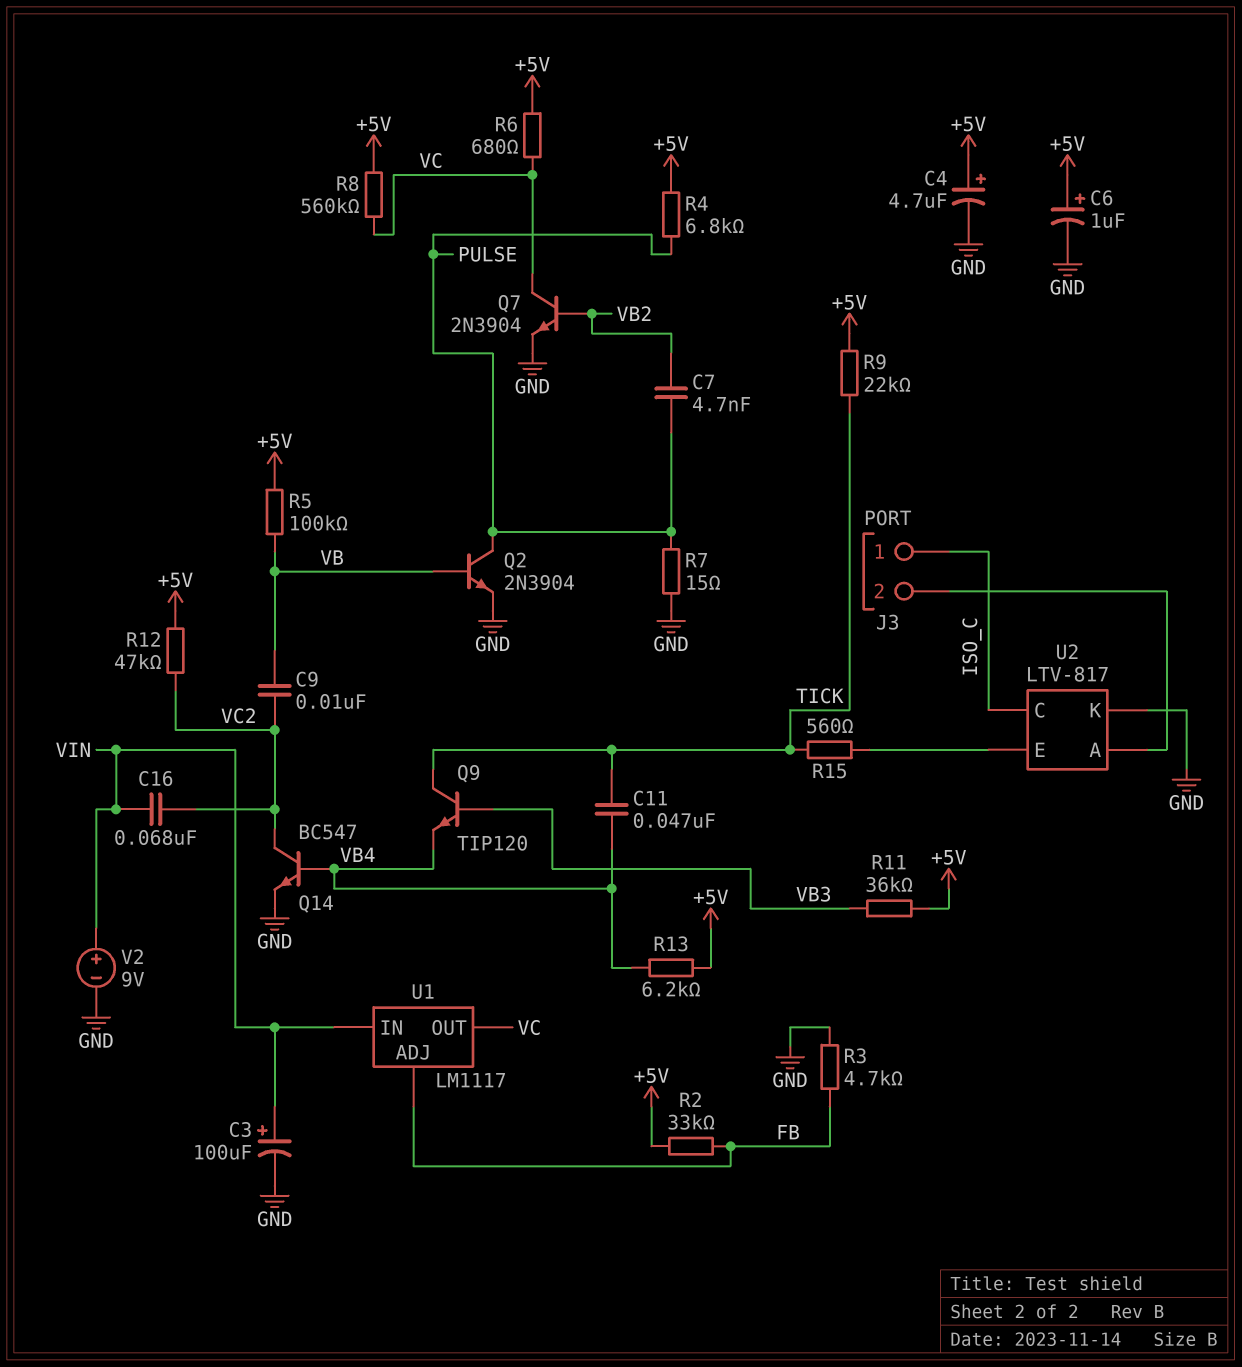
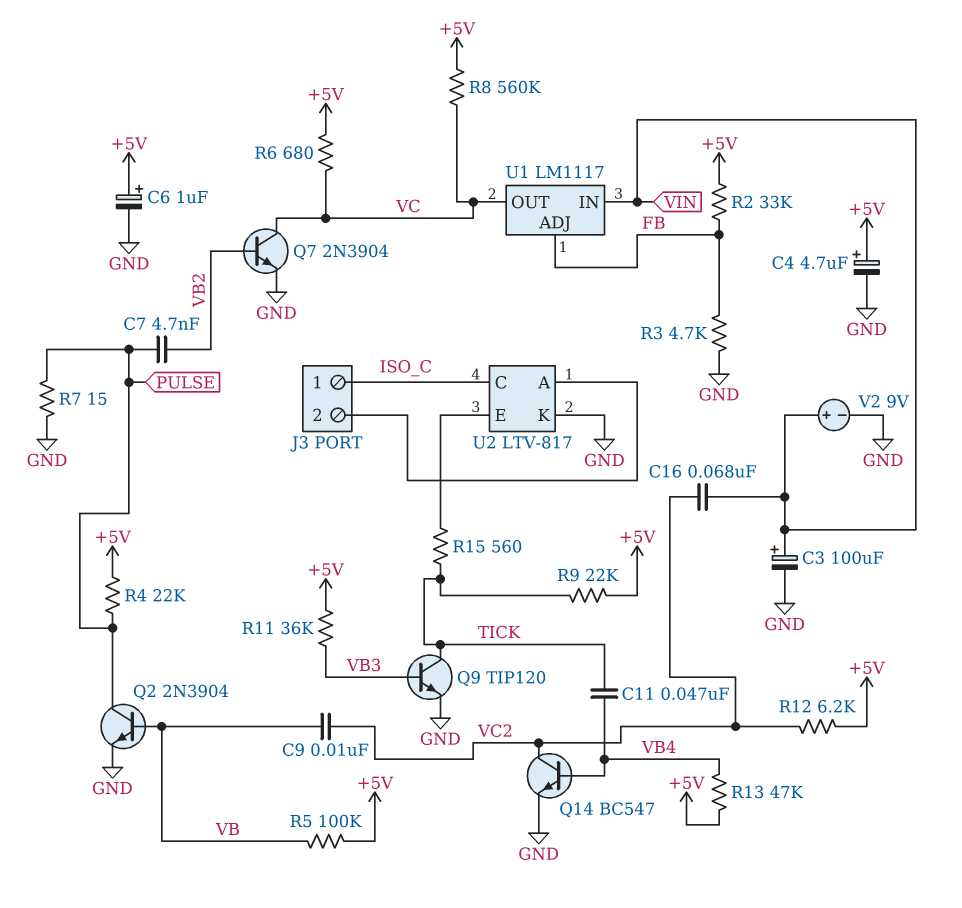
Q9: NPN TIP120 (B VB3, C TICK, E VB4) -> NPN TIP120 (B VB3, C TICK, E GND)
R4: 6.8k (+5V, PULSE) -> 22k (+5V, PULSE)
R12: 47k (+5V, VC2) -> 6.2k (+5V, VC2)
R13: 6.2k (+5V, VB4) -> 47k (+5V, VB4)

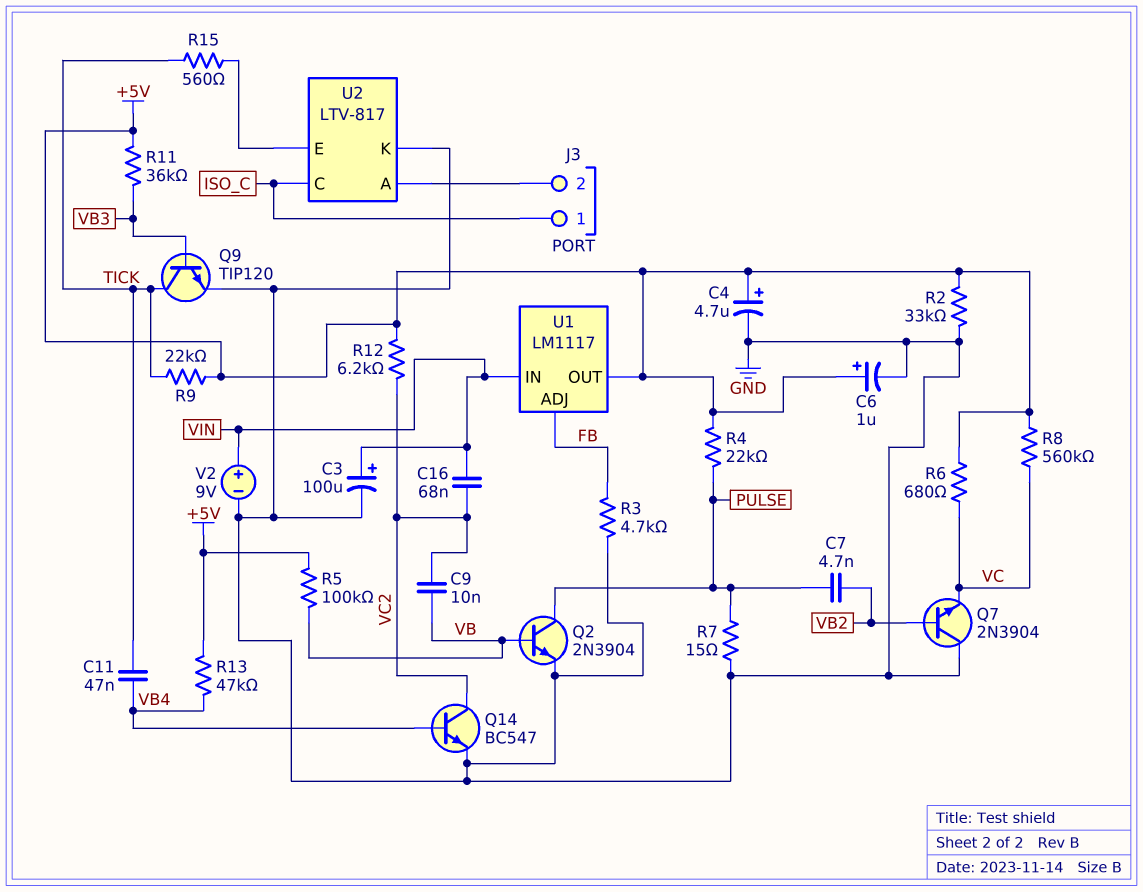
Q7: NPN 2N3904 (B VB2, C VC, E GND) -> NPN 2N3904 (B VB2, C GND, E VC)
R2: 33k (+5V, FB) -> 33k (+5V, GND)
U1 pin OUT: VC -> +5V

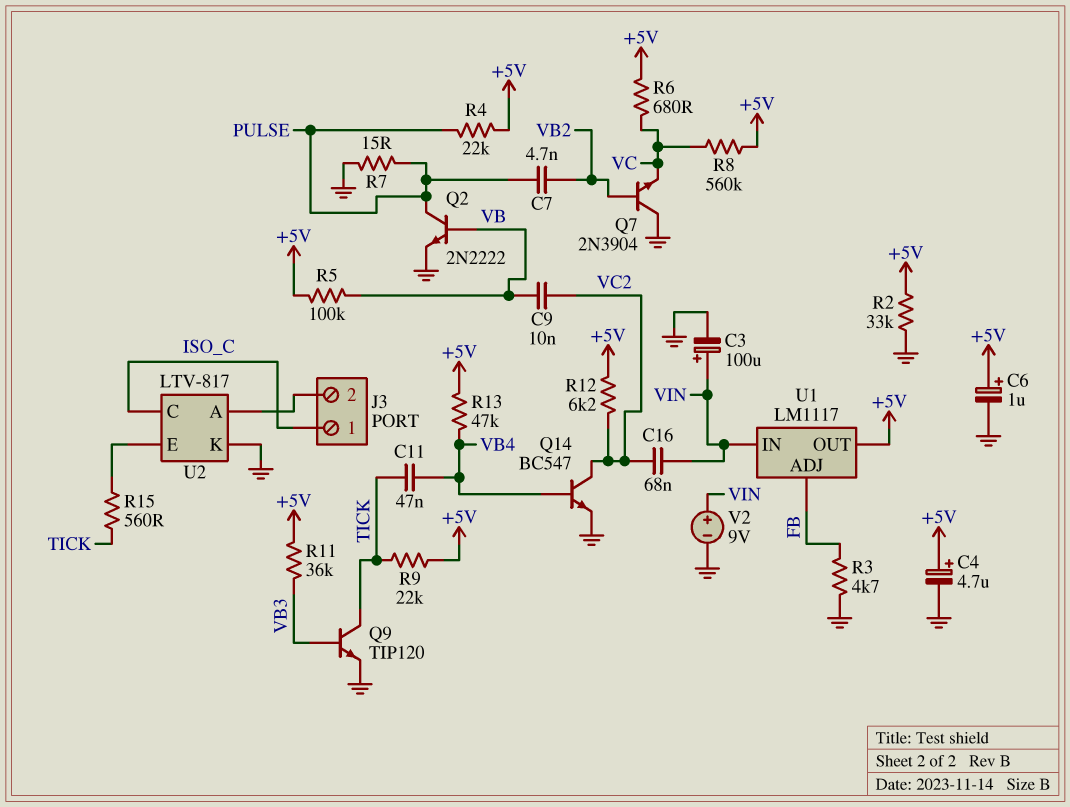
Q2: NPN 2N3904 (B VB, C PULSE, E GND) -> NPN 2N2222 (B VB, C PULSE, E GND)

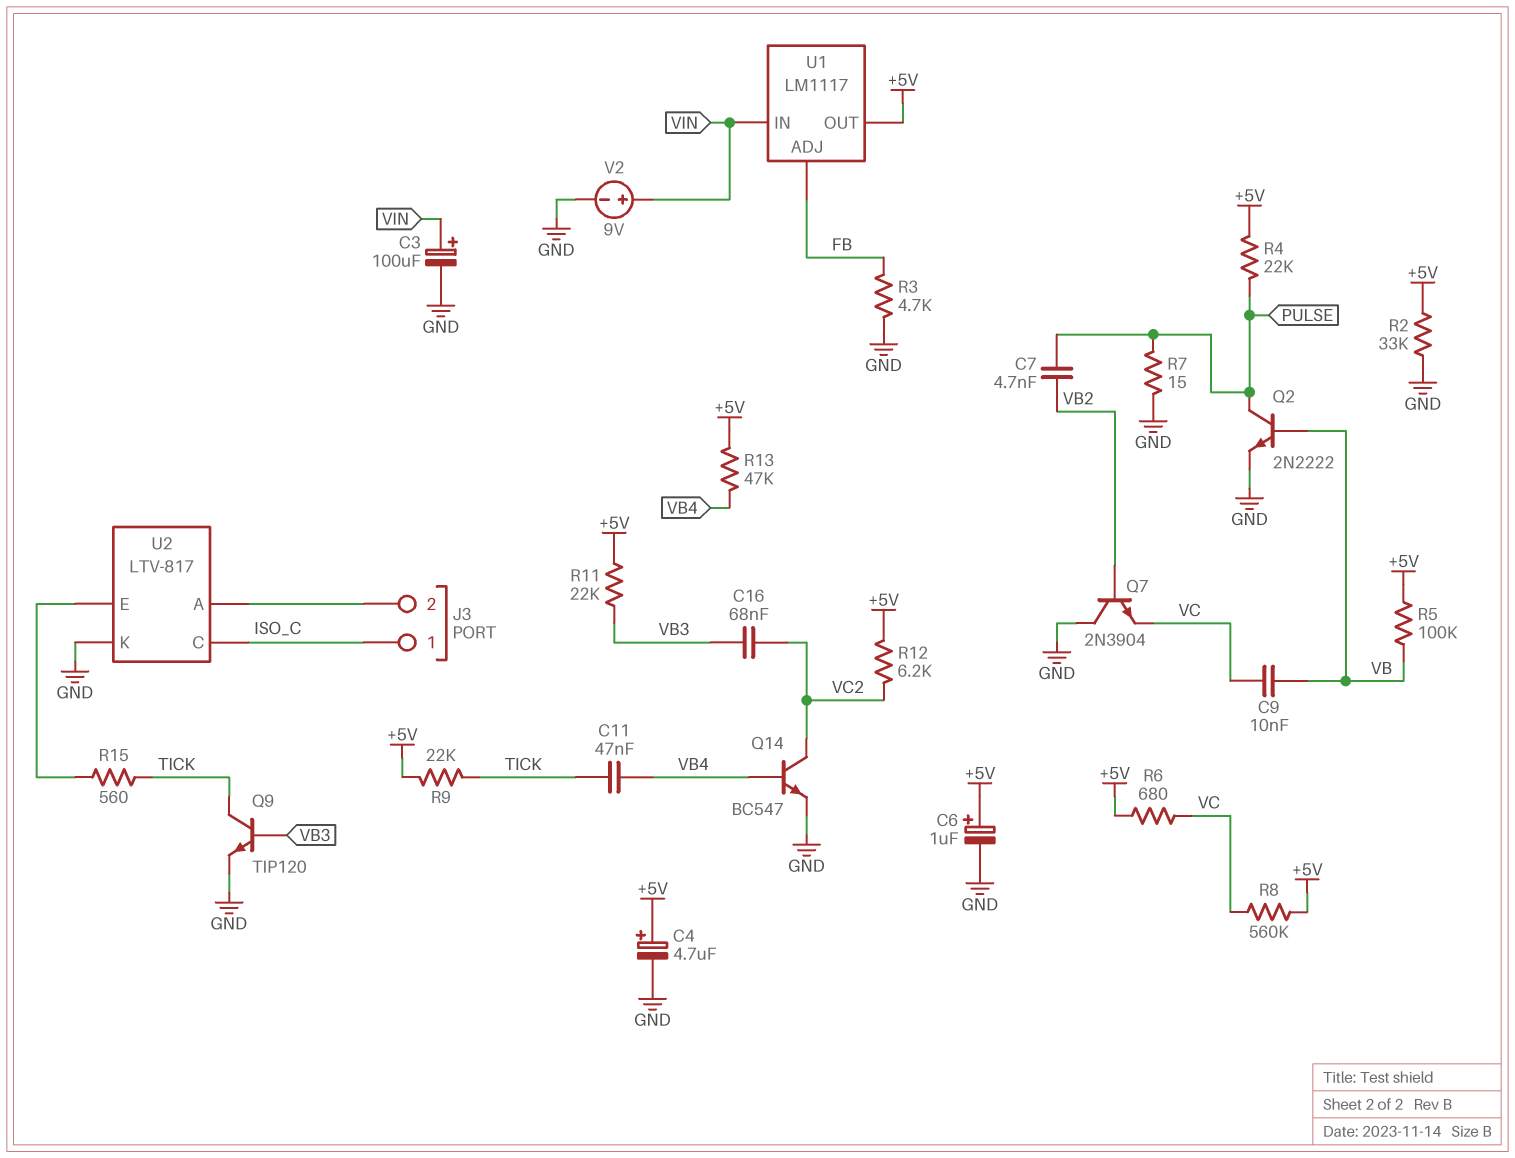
C9: 10nF (VB, VC2) -> 10nF (VB, VC)
C16: 68nF (VC2, VIN) -> 68nF (VB3, VC2)
R11: 36k (+5V, VB3) -> 22k (+5V, VB3)

